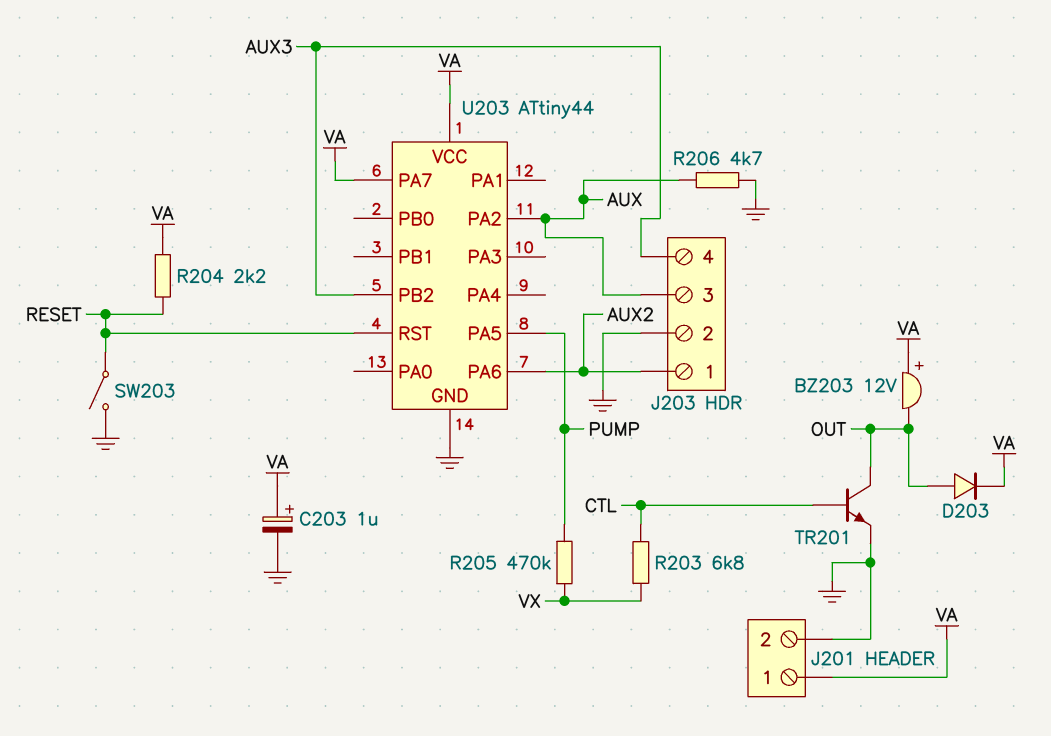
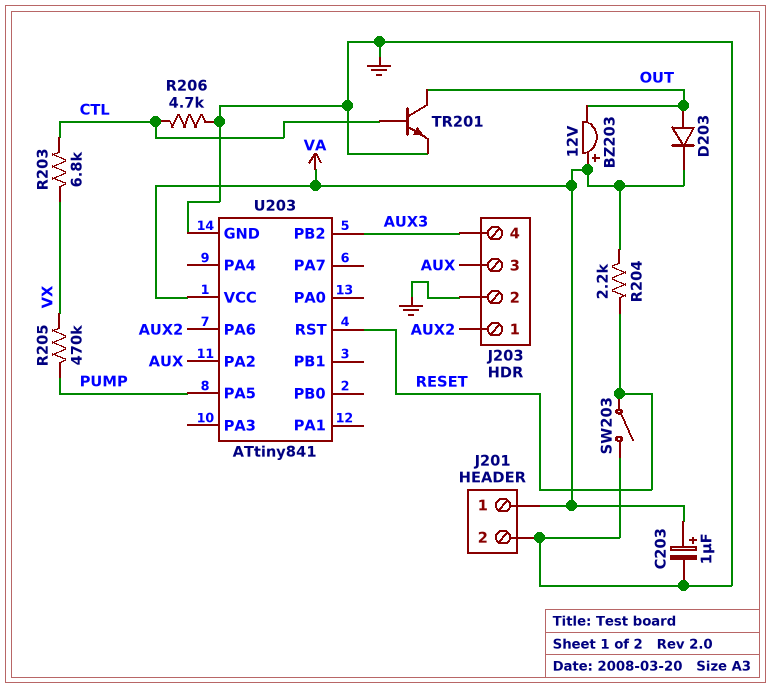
R206: 4.7k (AUX, GND) -> 4.7k (CTL, GND)
U203: ATtiny44 -> ATtiny841
U203 pin PA7: VA -> none

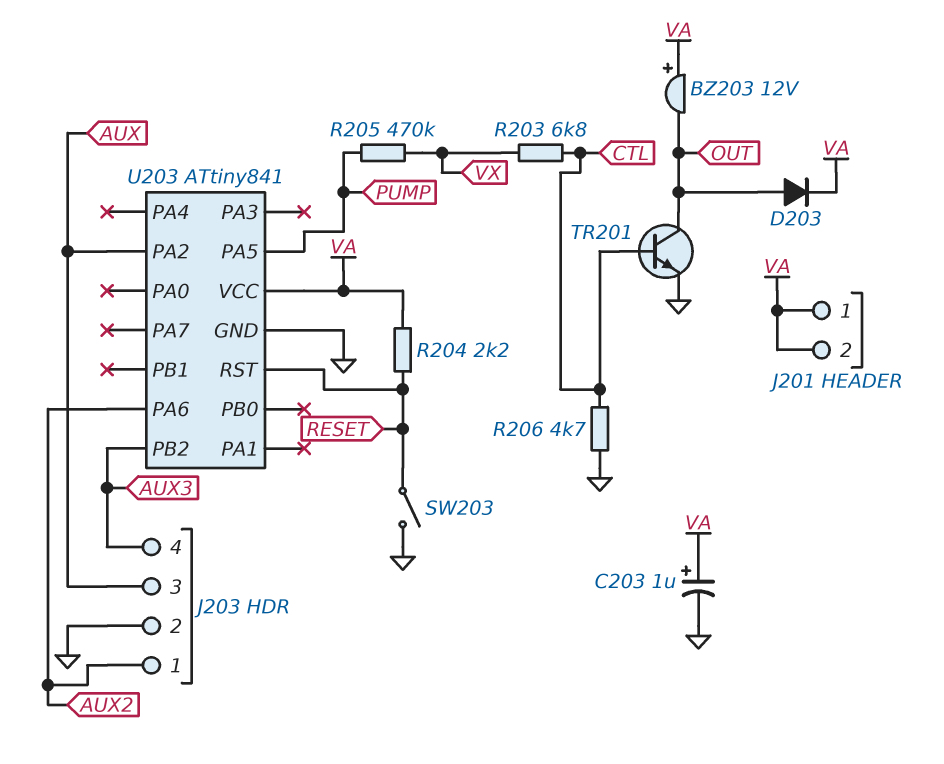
J201 pin 2: GND -> VA

